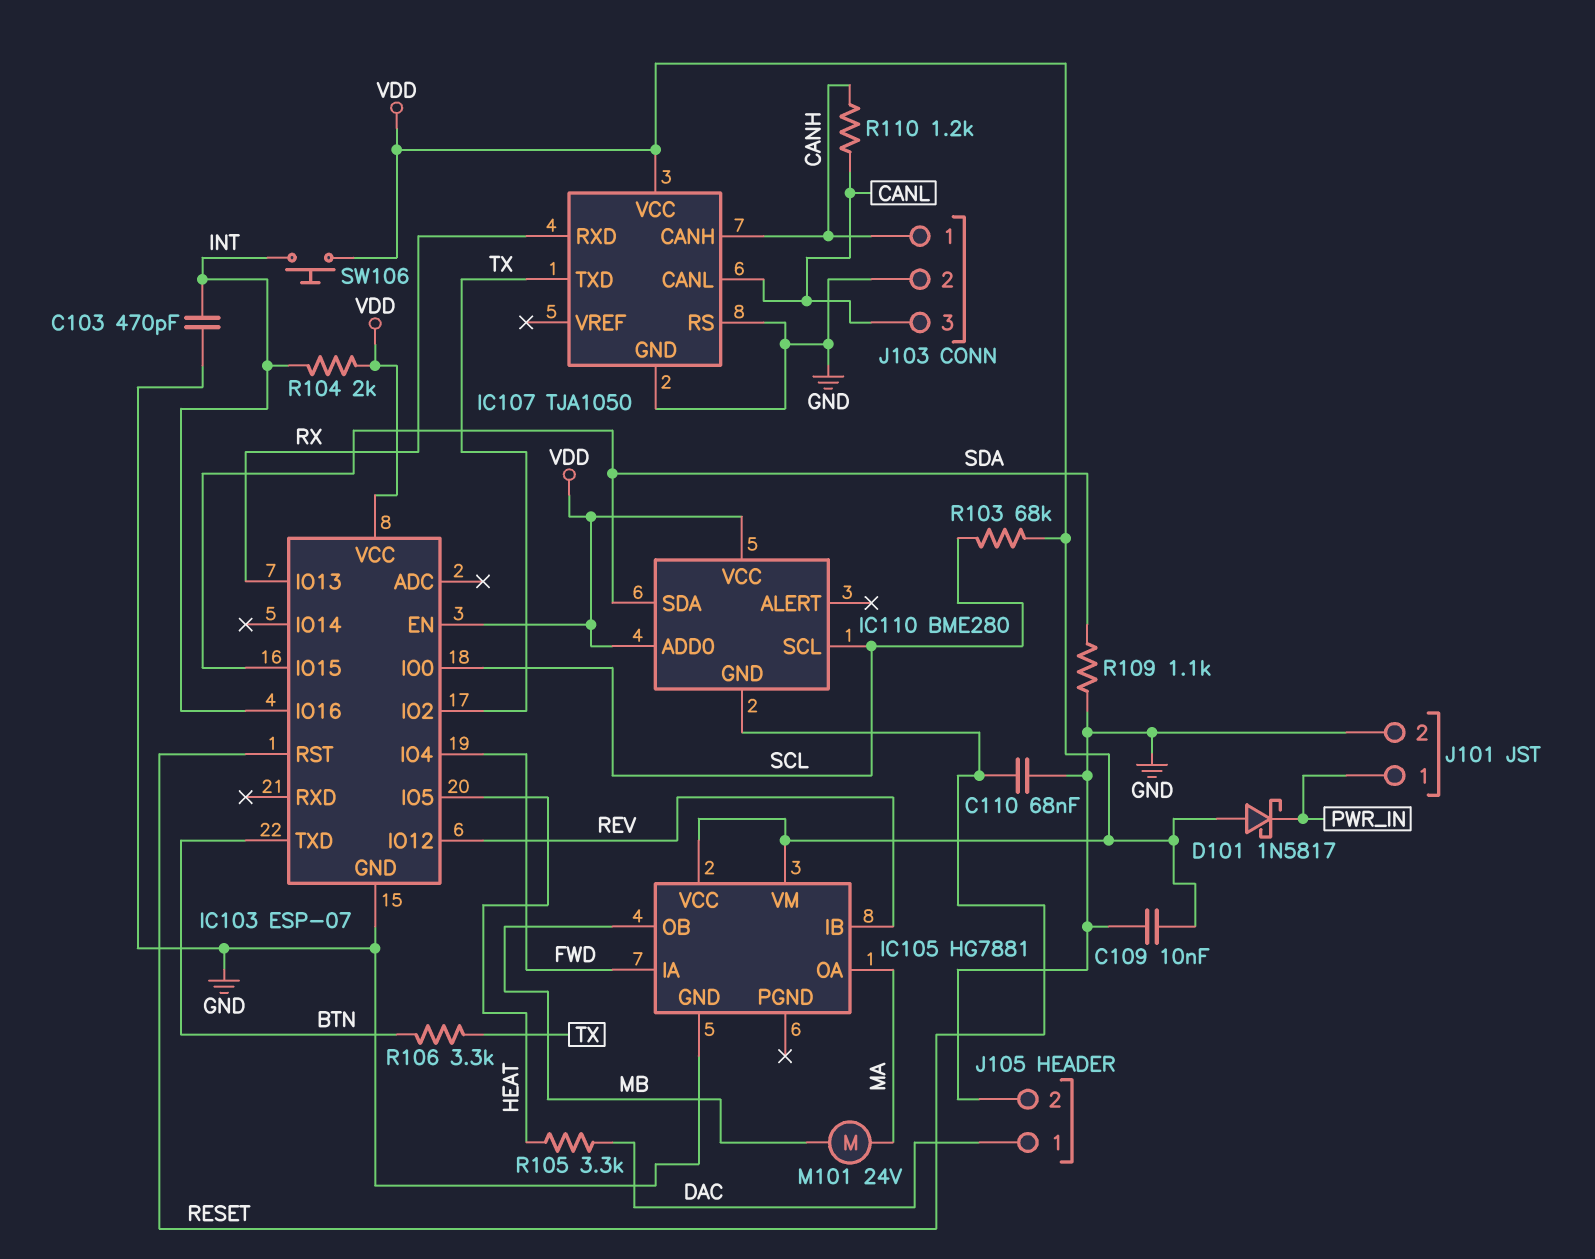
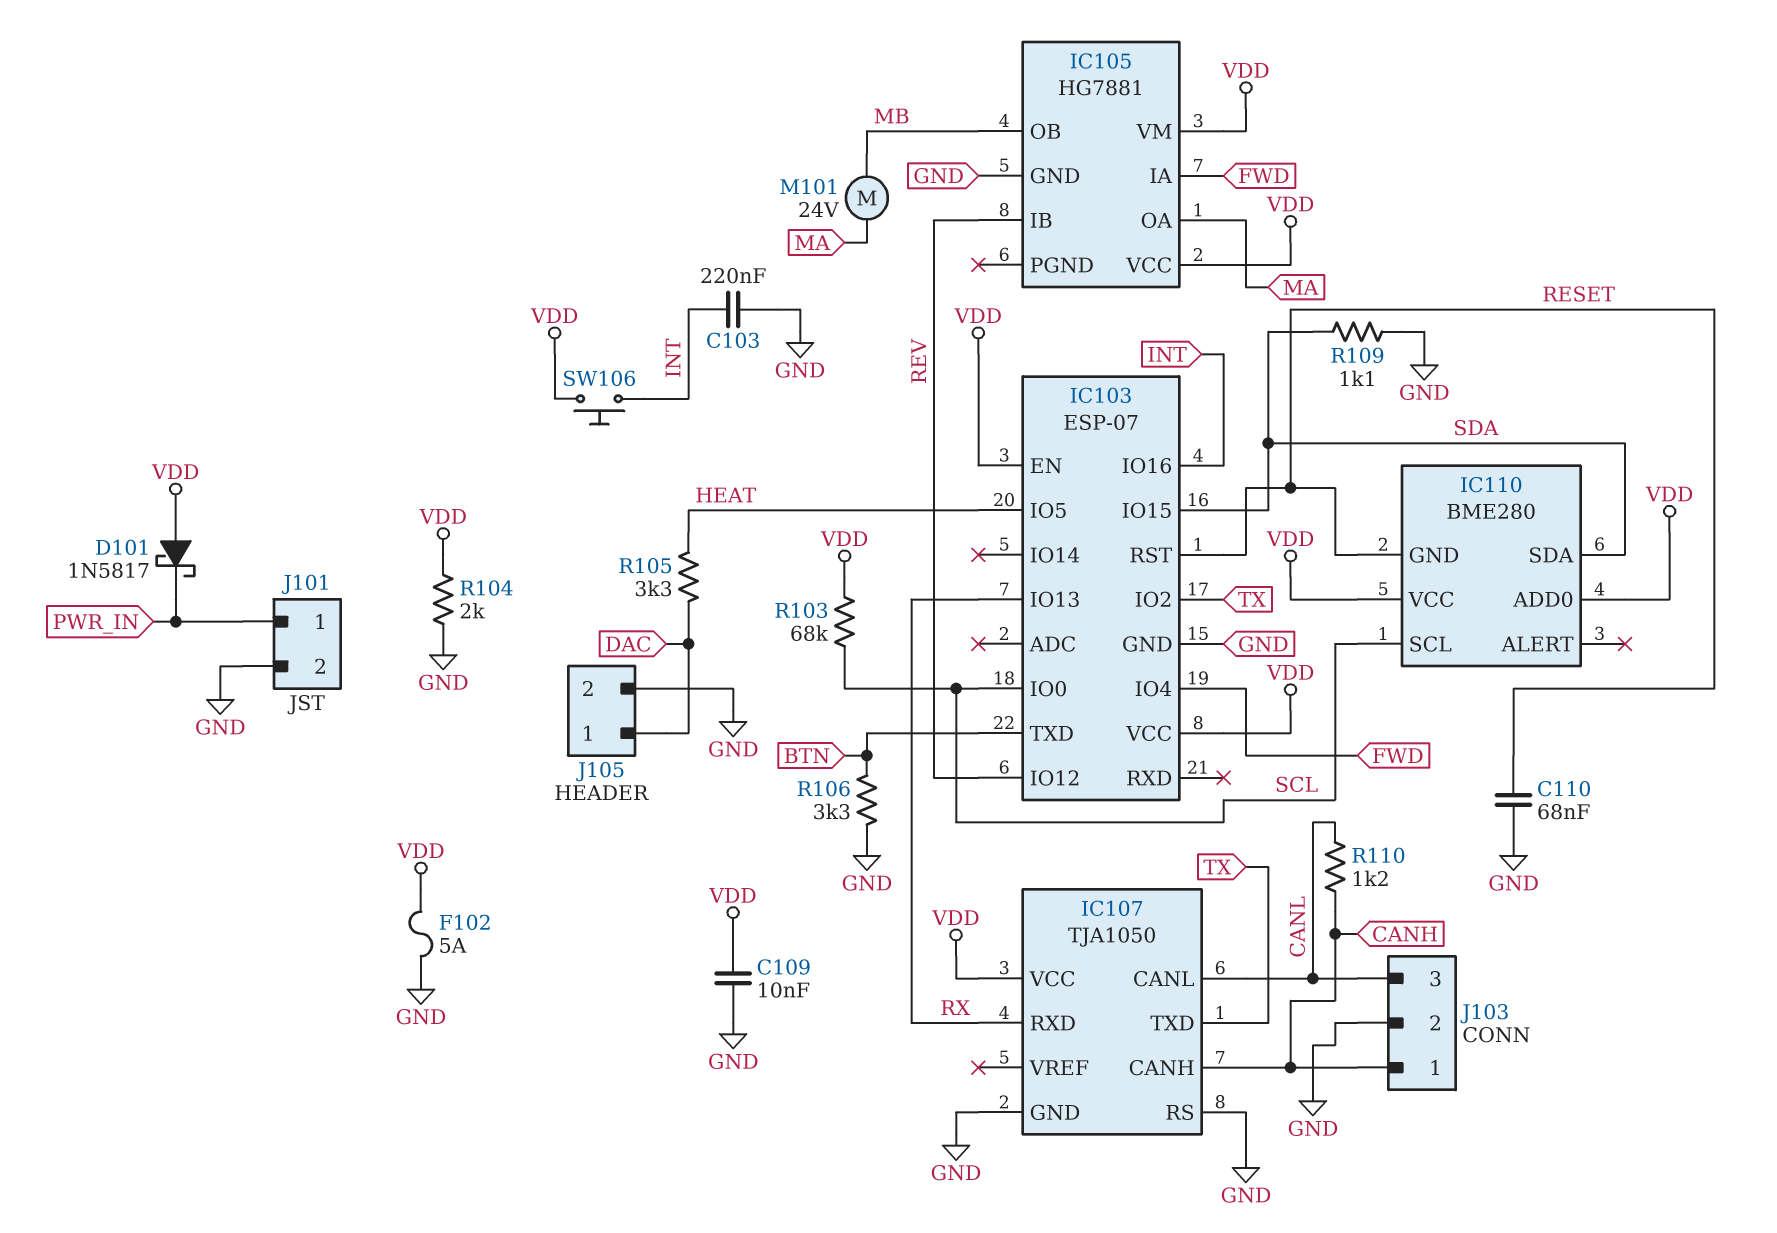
C103: 470pF (GND, INT) -> 220nF (GND, INT)
F102: none -> 5A (GND, VDD)
R104: 2k (INT, VDD) -> 2k (GND, VDD)
R106: 3.3k (BTN, TX) -> 3.3k (BTN, GND)

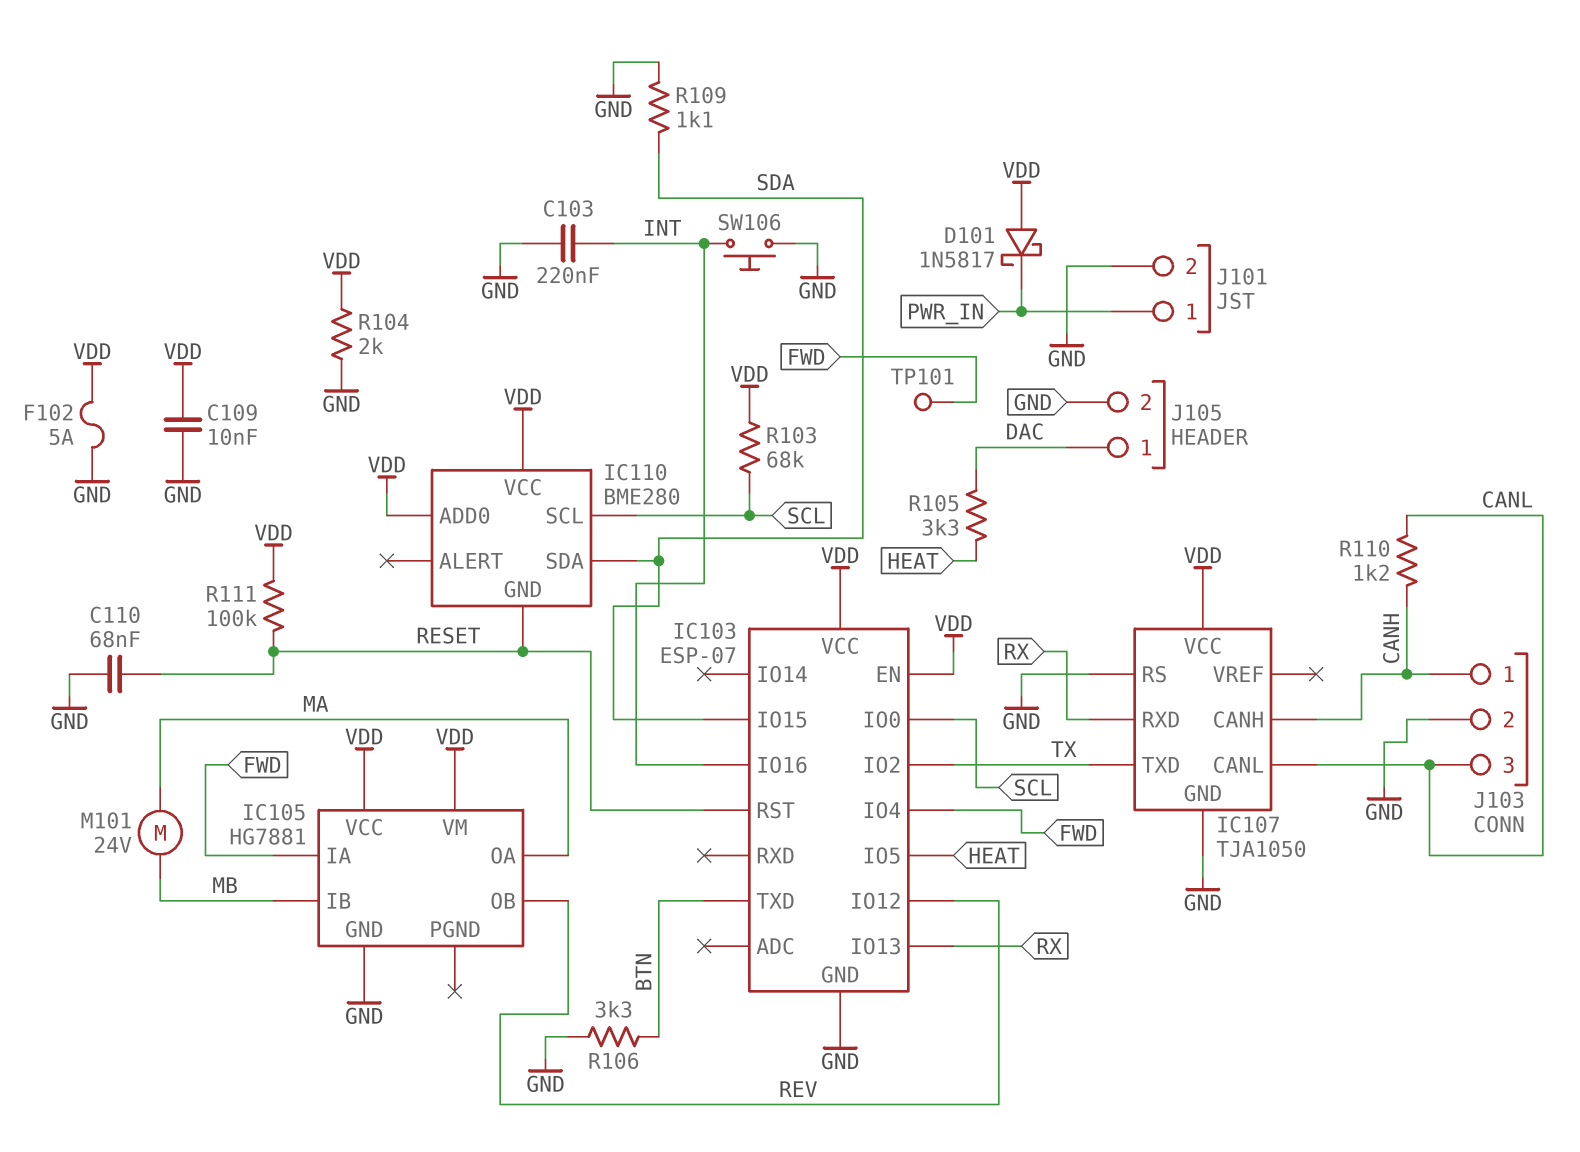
IC105 pin IB: REV -> MB
IC105 pin OB: MB -> REV
R111: none -> 100k (RESET, VDD)
SW106: button (INT, VDD) -> button (GND, INT)
TP101: none -> test point (FWD)

